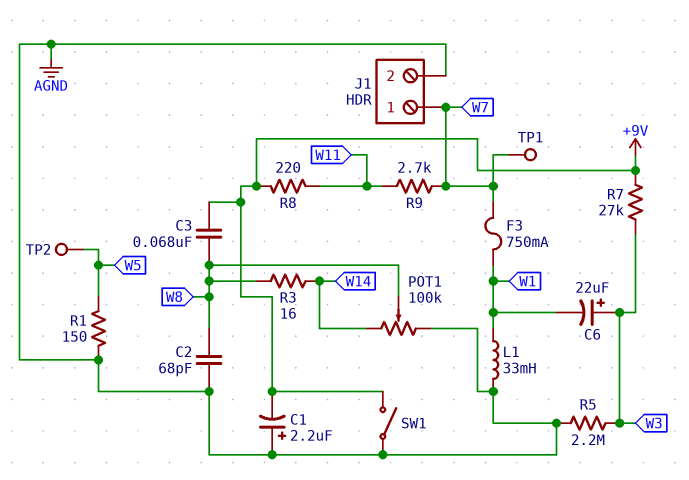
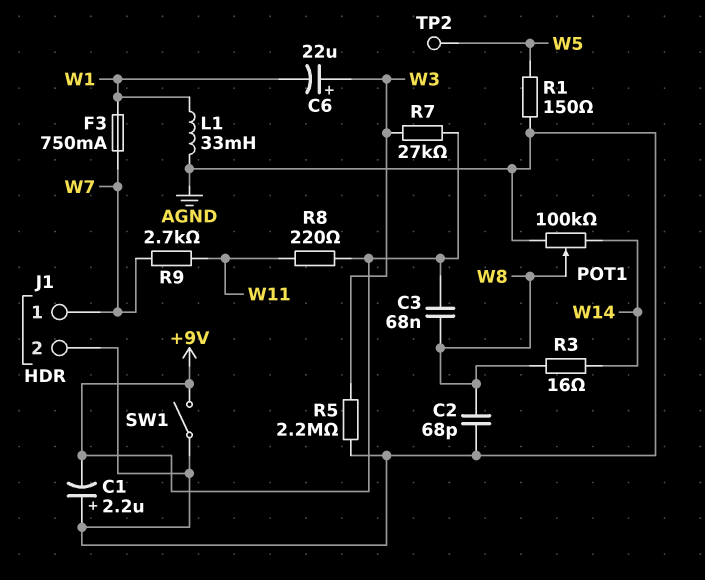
TP1: test point (W7) -> none

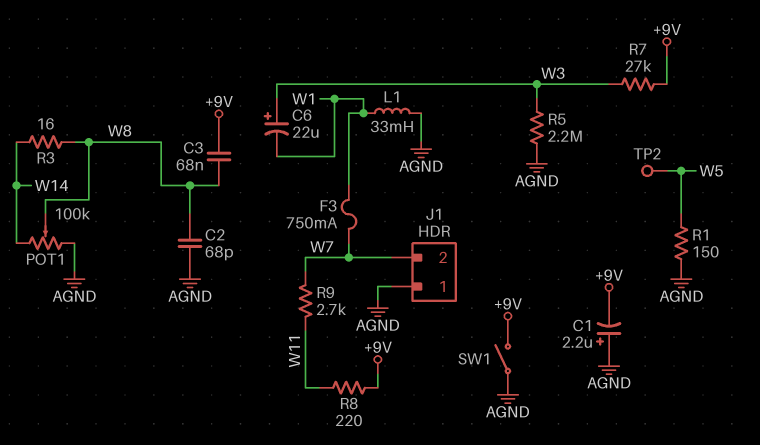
J1 pin 1: W7 -> AGND
J1 pin 2: AGND -> W7

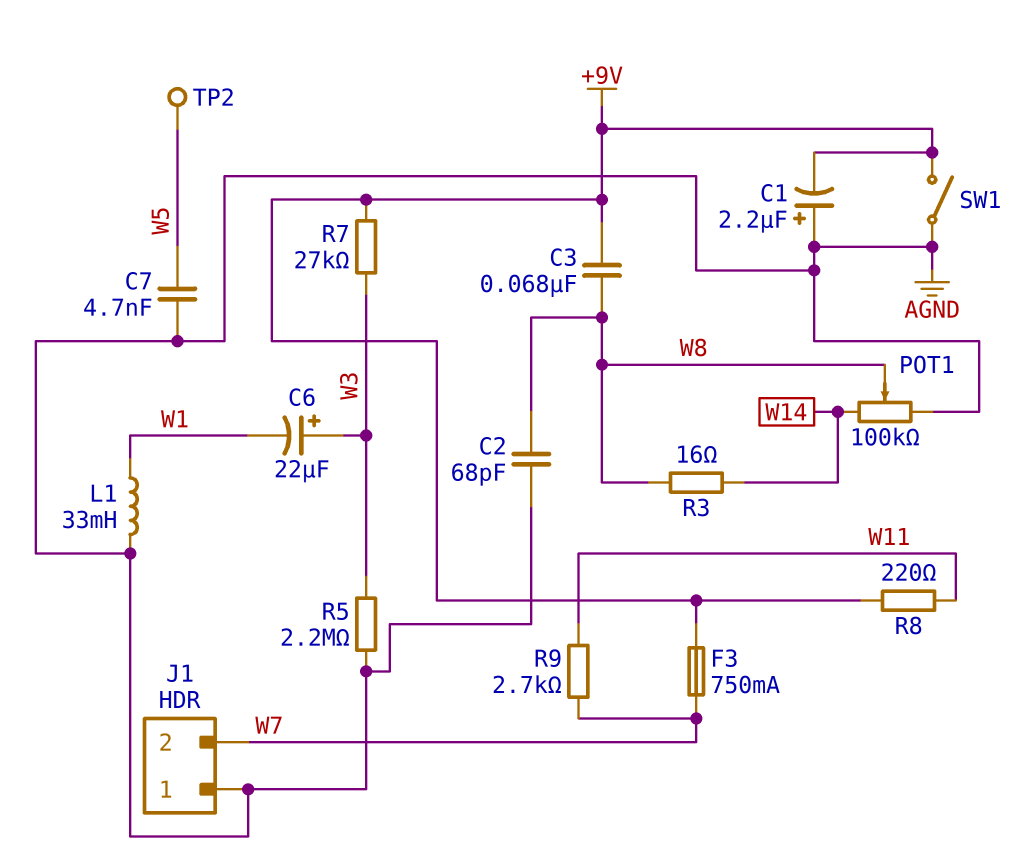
C7: none -> 4.7nF (AGND, W5)
F3: 750mA (W1, W7) -> 750mA (+9V, W7)
R1: 150 (AGND, W5) -> none

